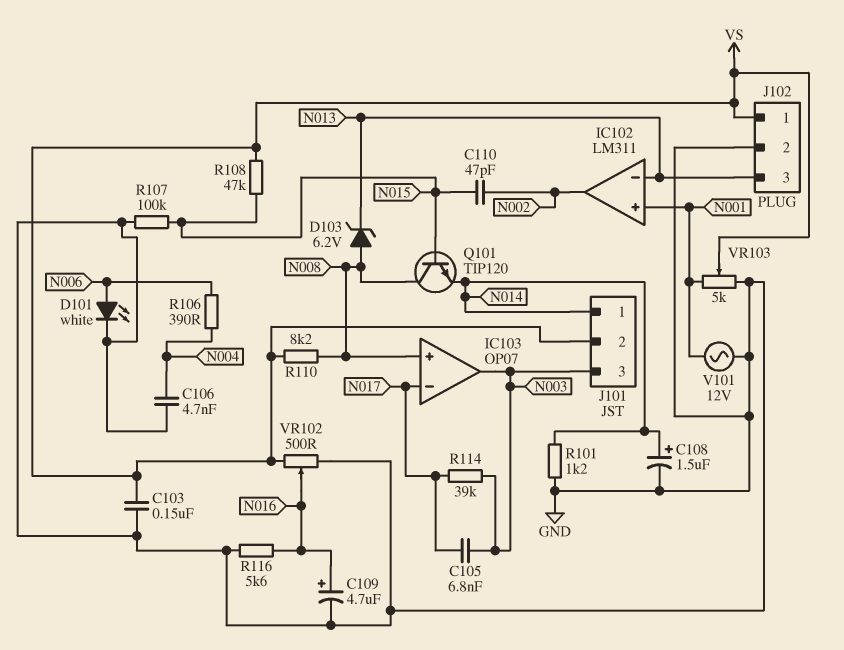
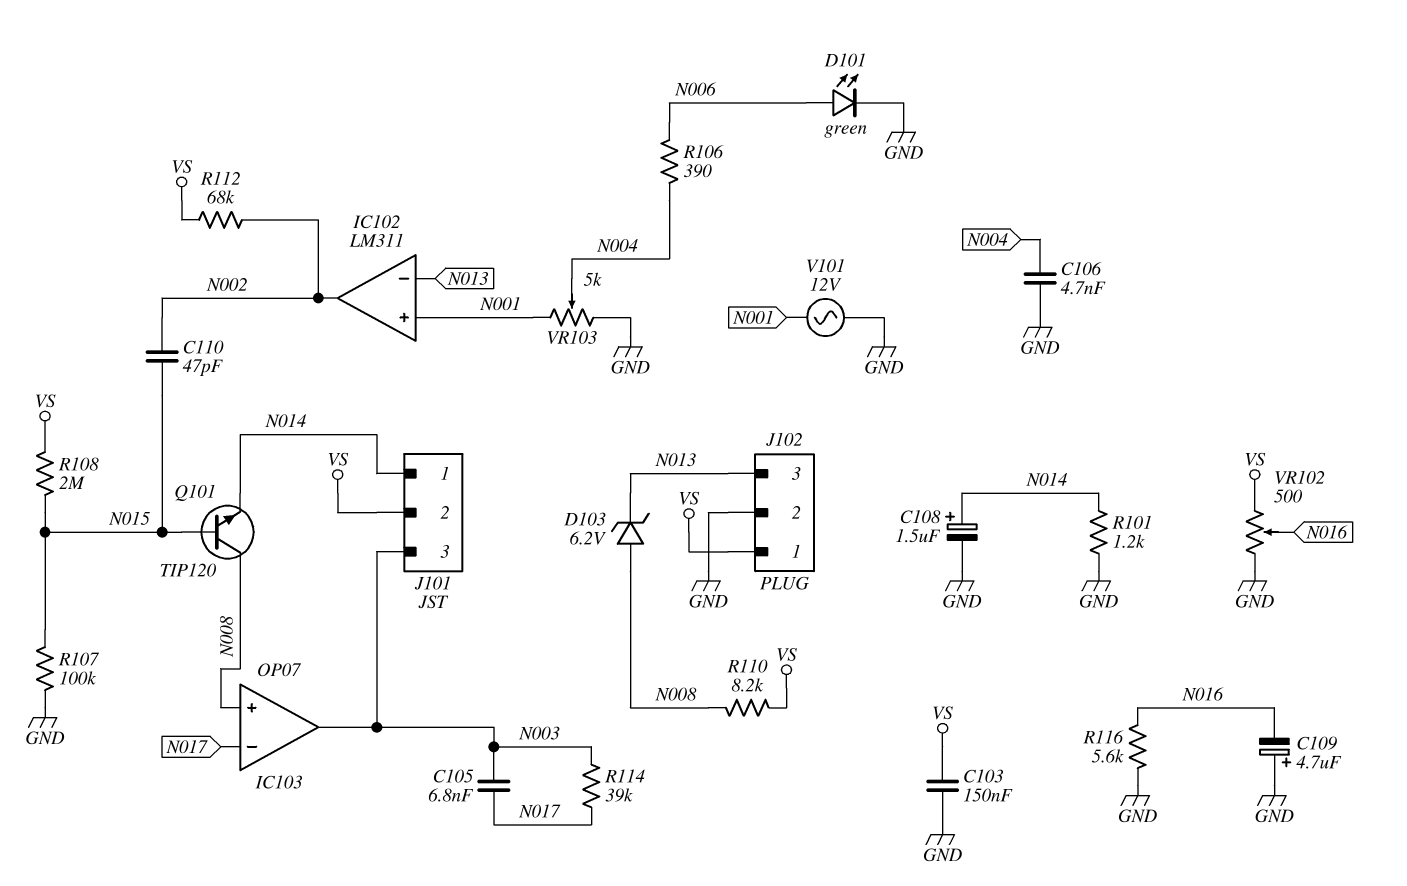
C109: 4.7uF (plus N016, minus GND) -> 4.7uF (plus GND, minus N016)
D101: LED white (A N006, K GND) -> LED green (A N006, K GND)
R108: 47k (N015, VS) -> 2M (N015, VS)
R112: none -> 68k (N002, VS)
VR103: 5k (GND, N001, wiper VS) -> 5k (GND, N001, wiper N004)

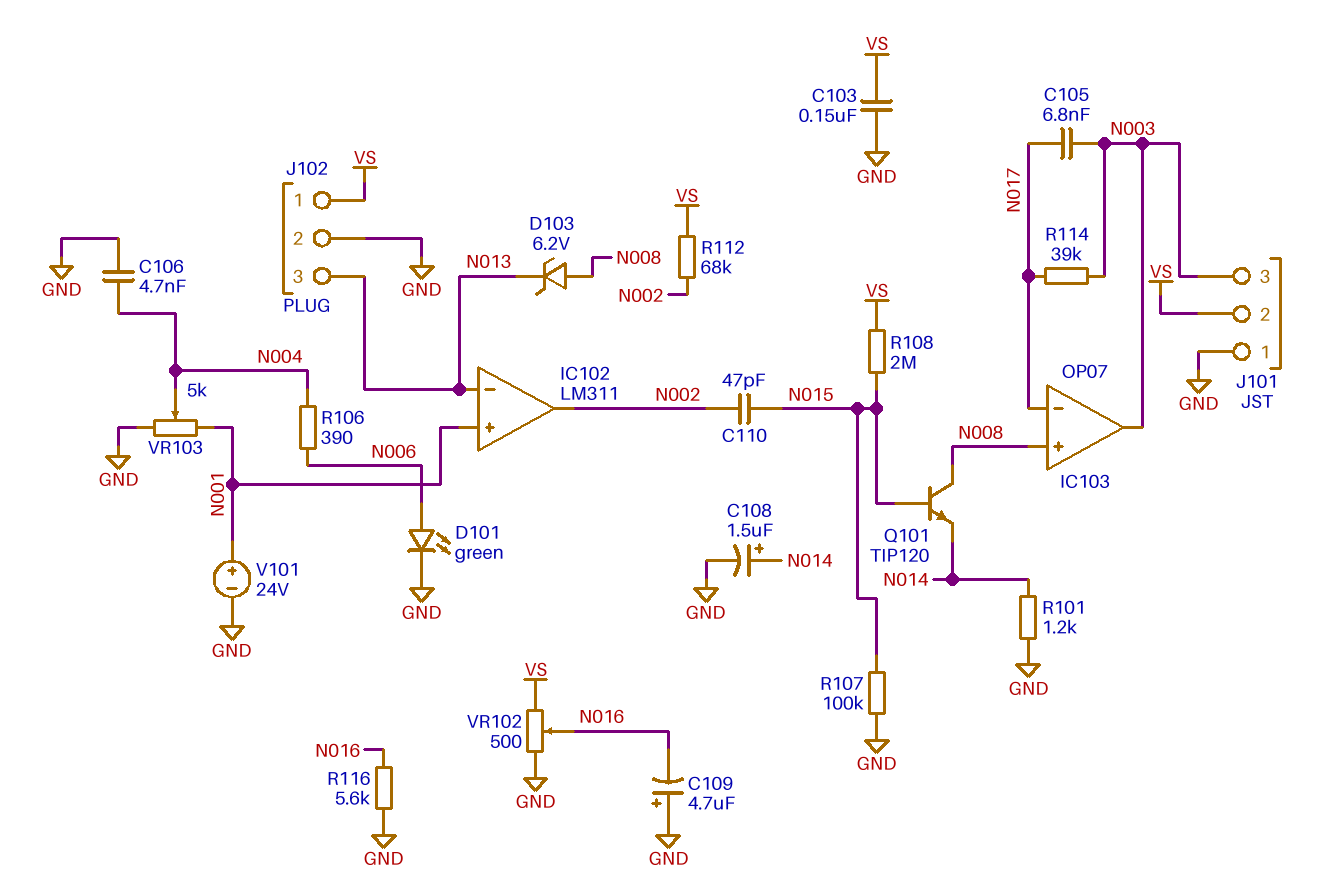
J101 pin 1: N014 -> GND
R110: 8.2k (N008, VS) -> none
V101: AC 12V (GND, N001) -> 24V (plus N001, minus GND)

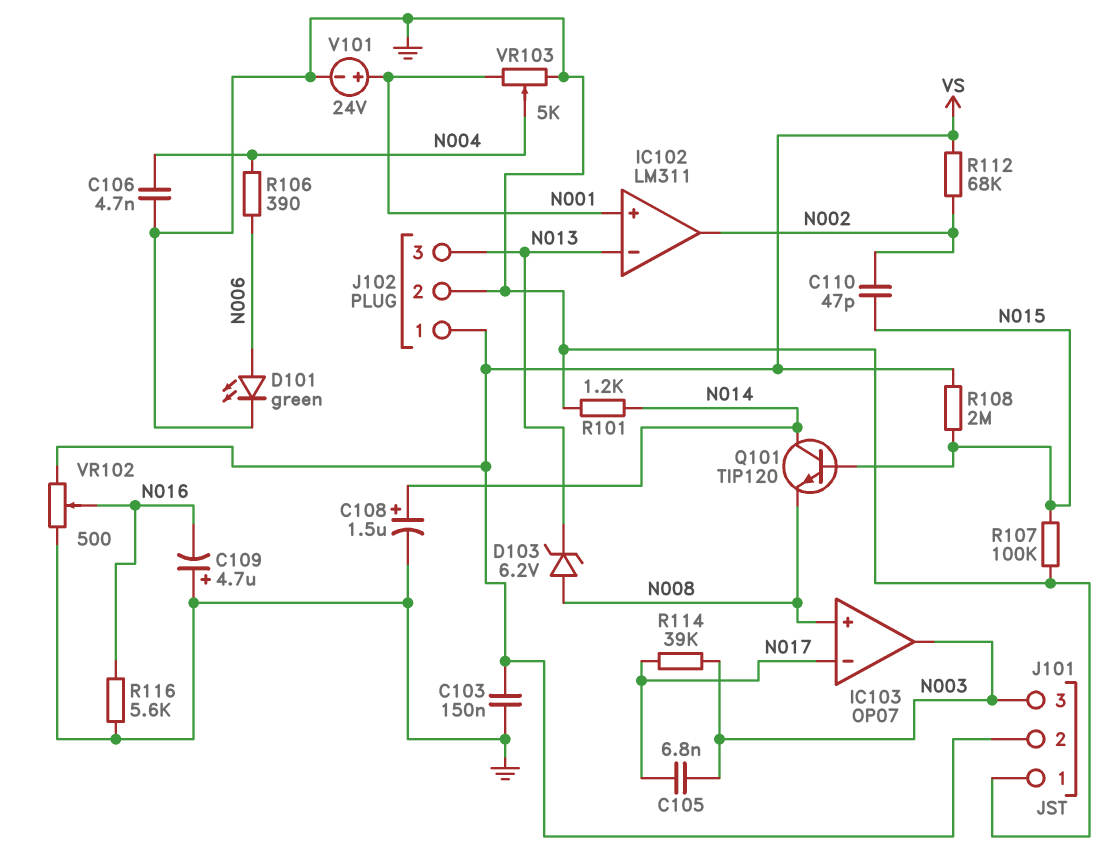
Q101: NPN TIP120 (B N015, C N008, E N014) -> NPN TIP120 (B N015, C N014, E N008)

